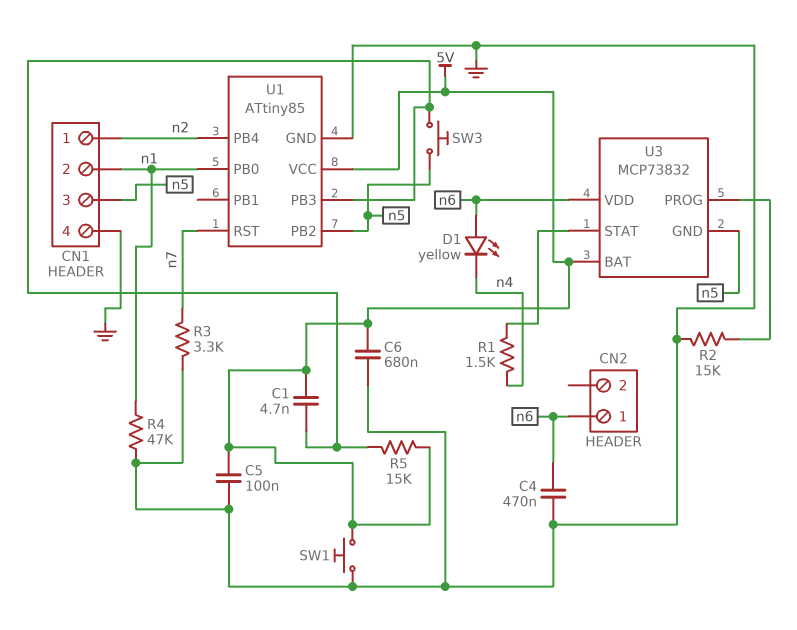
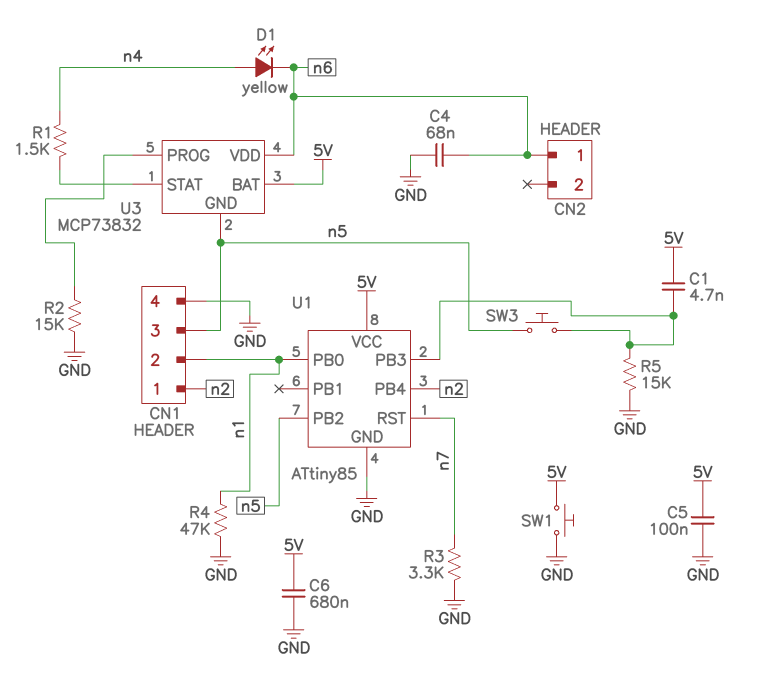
C4: 470nF (GND, n6) -> 68nF (GND, n6)
D1: LED yellow (A n6, K n4) -> LED yellow (A n4, K n6)
R5: 15k (5V, U1/PB3) -> 15k (GND, U1/PB3)

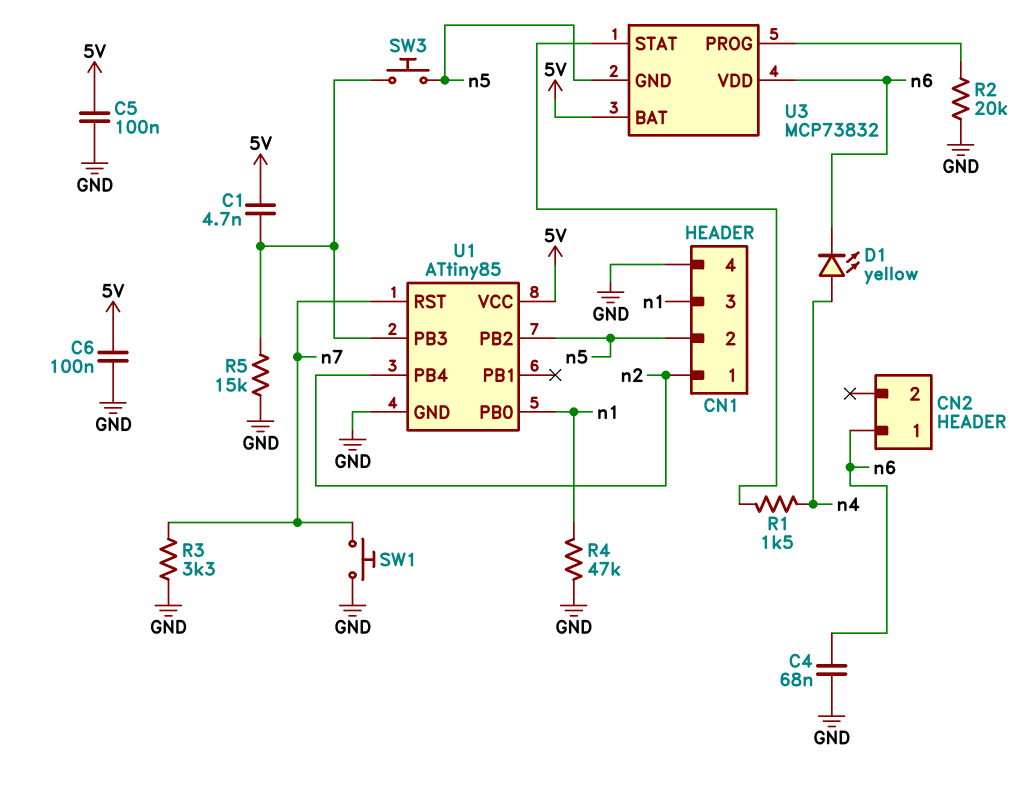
C6: 680nF (5V, GND) -> 100nF (5V, GND)
CN1 pin 2: n1 -> n5
CN1 pin 3: n5 -> n1
R2: 15k (GND, U3/PROG) -> 20k (GND, U3/PROG)
SW1: button (5V, GND) -> button (GND, n7)

